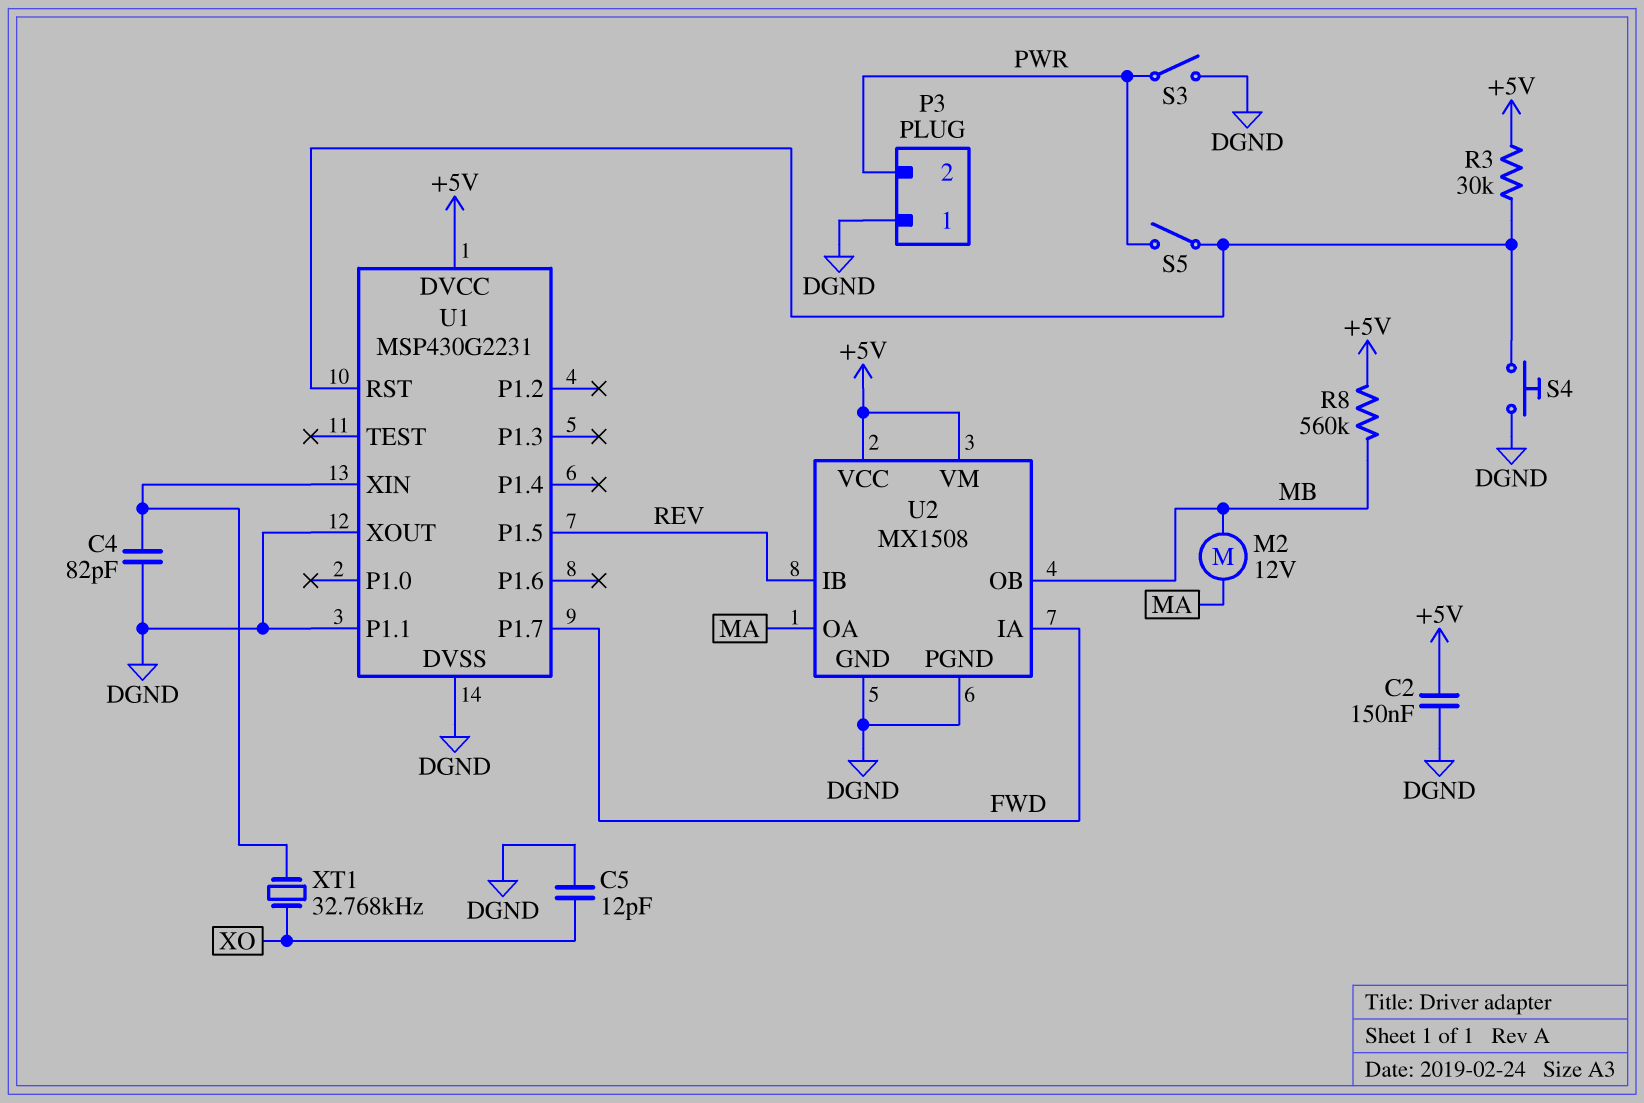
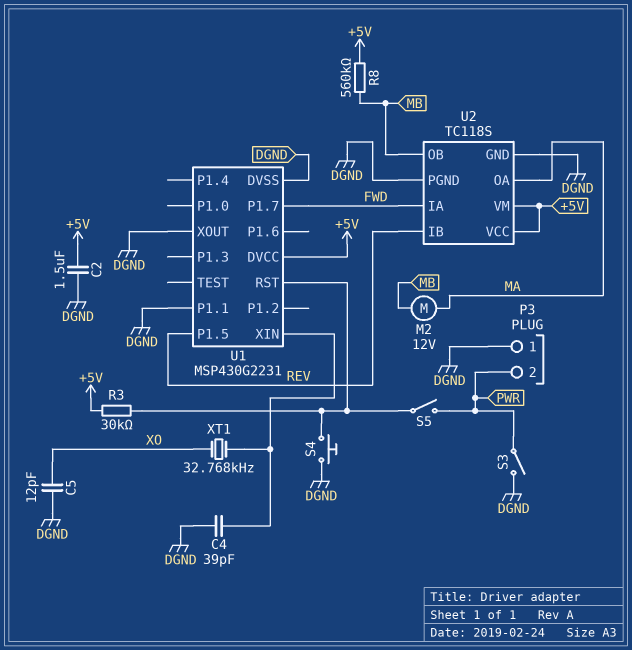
C2: 150nF (+5V, DGND) -> 1.5uF (+5V, DGND)
C4: 82pF (DGND, U1/XIN) -> 39pF (DGND, U1/XIN)
U2: MX1508 -> TC118S

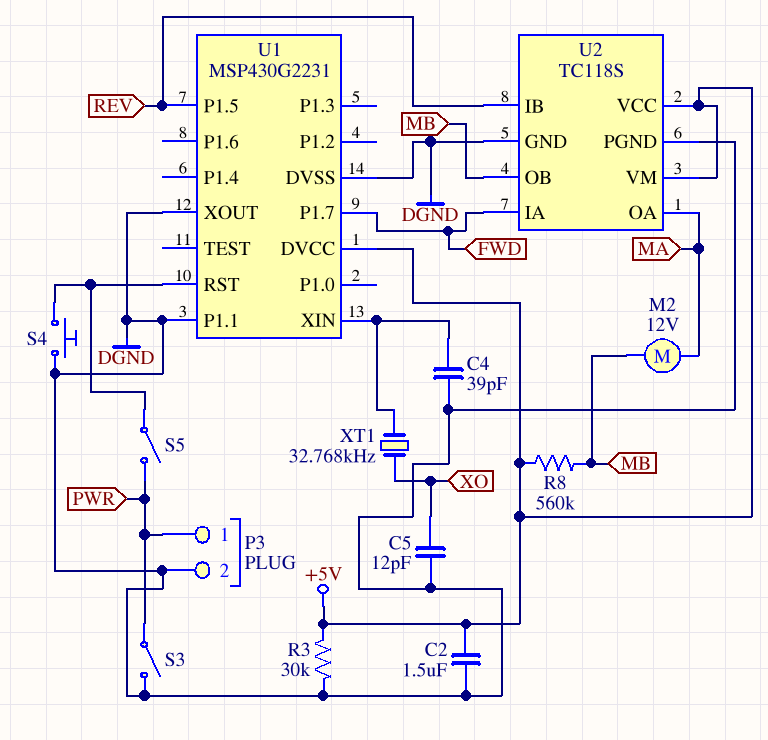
P3 pin 1: DGND -> PWR
P3 pin 2: PWR -> DGND
R3: 30k (+5V, U1/RST) -> 30k (+5V, DGND)

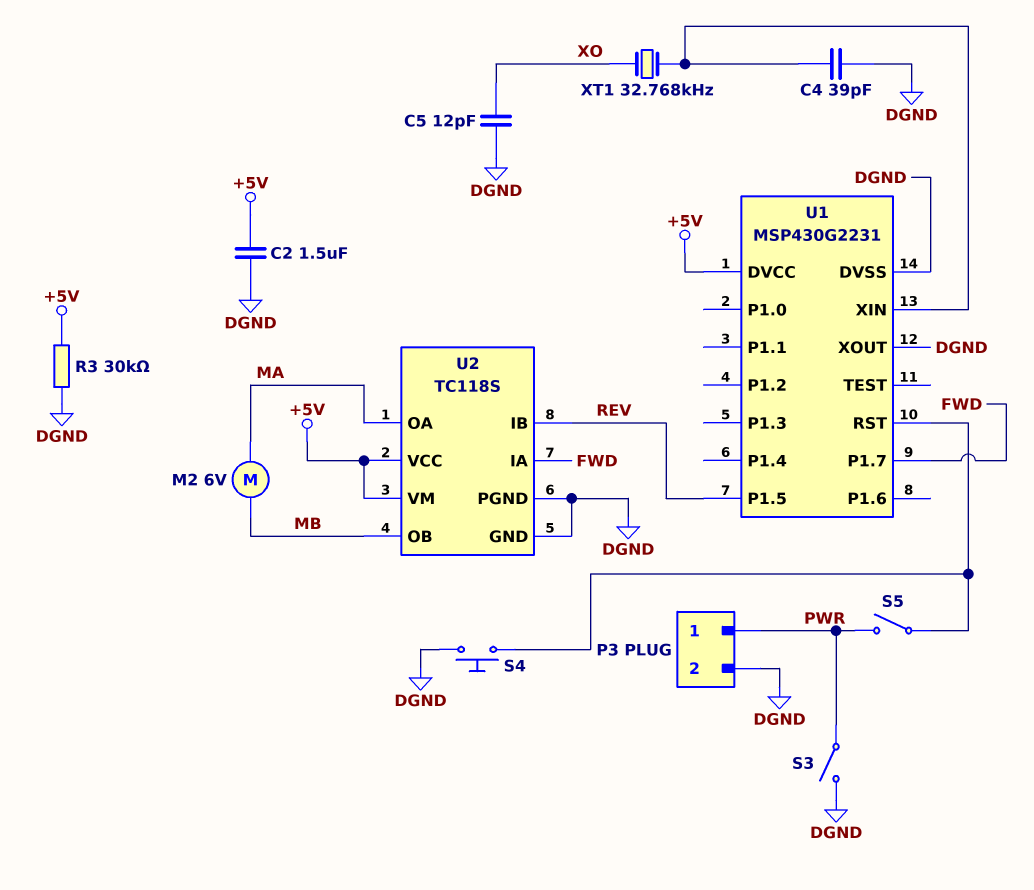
M2: motor 12V (MA, MB) -> motor 6V (MA, MB)
R8: 560k (+5V, MB) -> none
U1 pin P1.1: DGND -> none

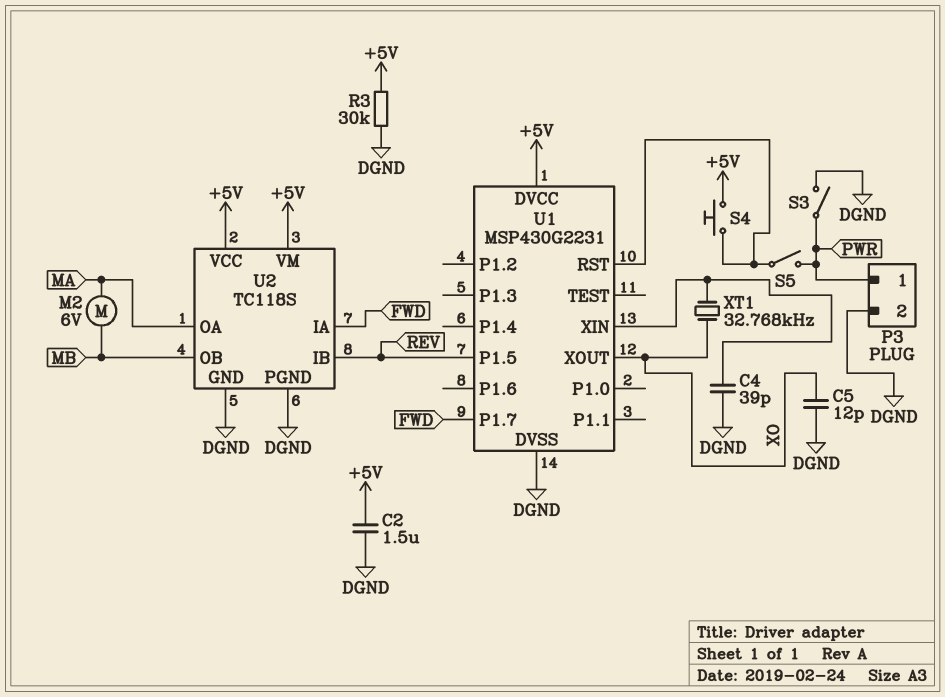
S4: button (DGND, U1/RST) -> button (+5V, U1/RST)
U1 pin XOUT: DGND -> XO

